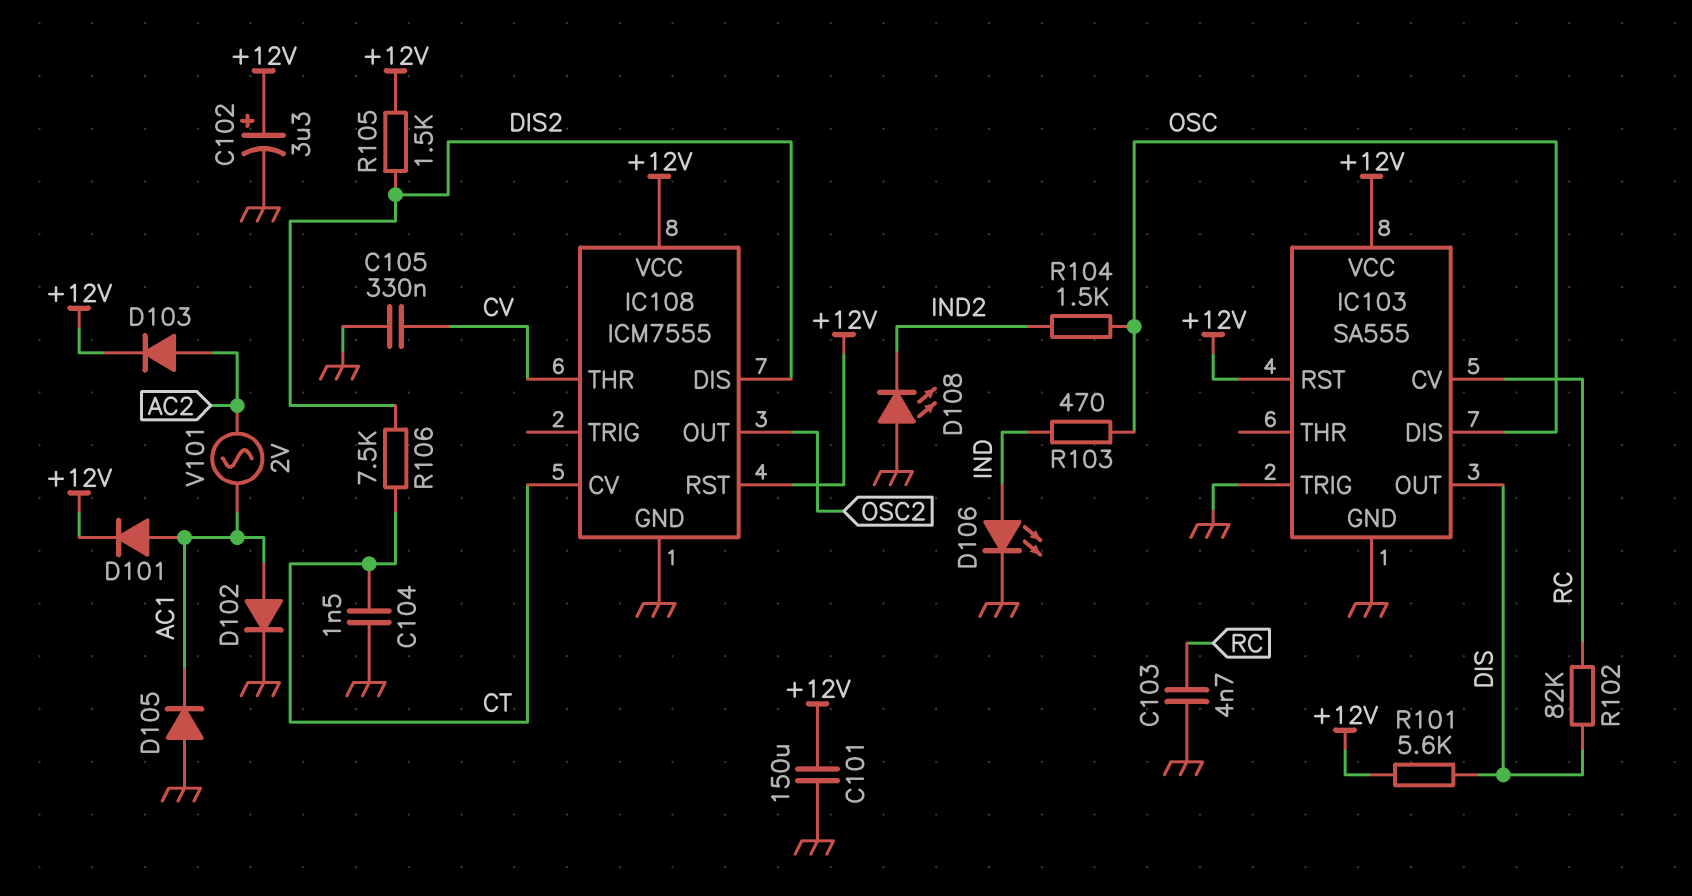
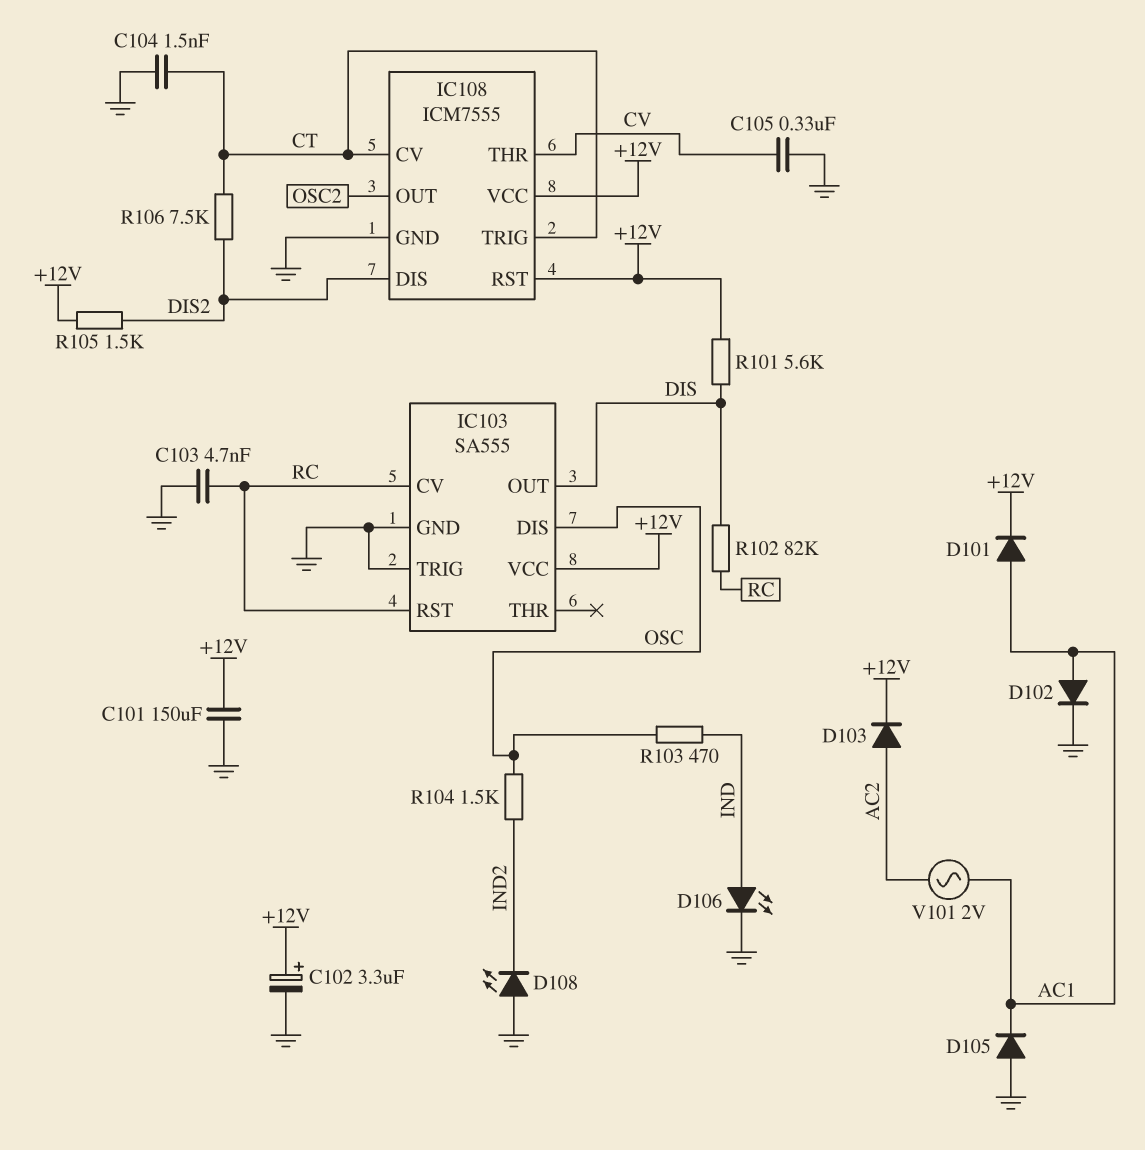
IC103 pin RST: +12V -> RC
IC108 pin TRIG: none -> CT

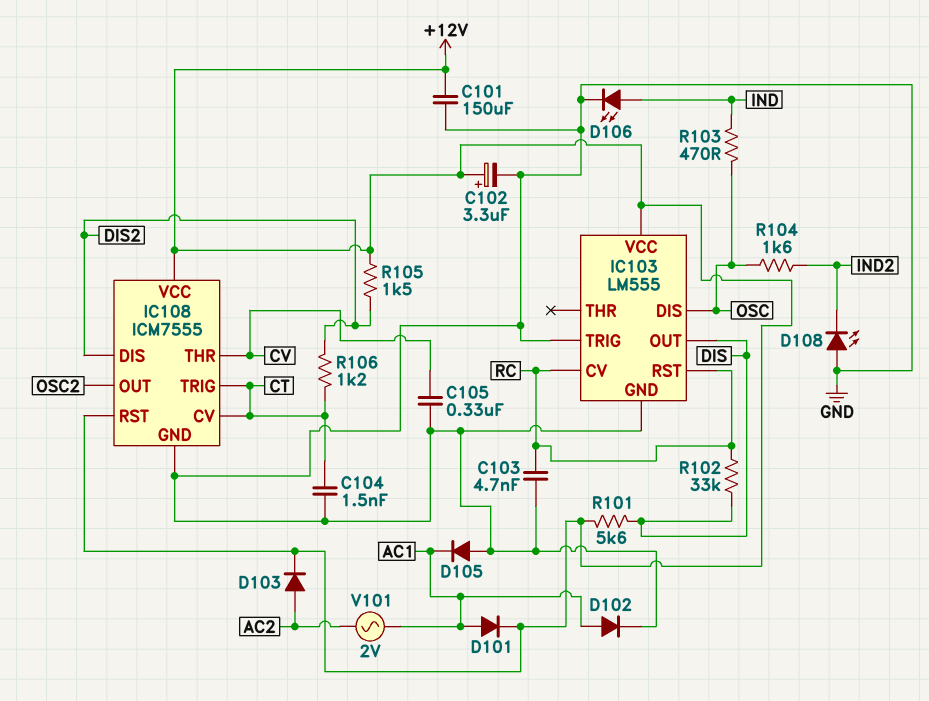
IC103: SA555 -> LM555
R102: 82k (DIS, RC) -> 33k (DIS, RC)
R104: 1.5k (IND2, OSC) -> 1.6k (IND2, OSC)
R106: 7.5k (CT, DIS2) -> 1.2k (CT, DIS2)

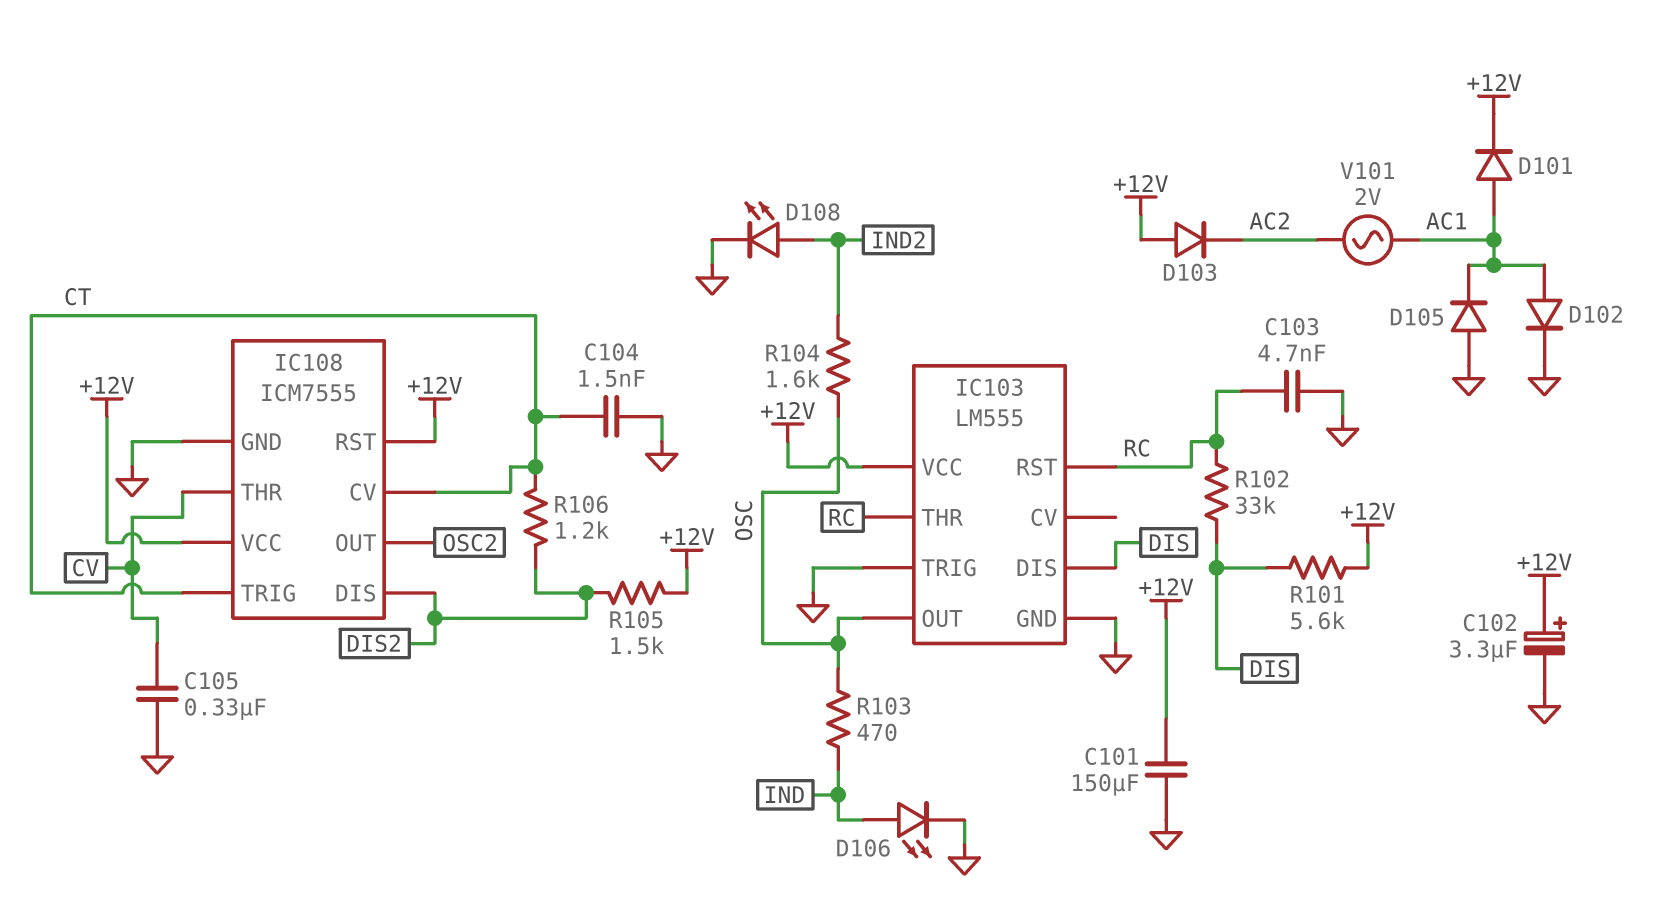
D103: diode (A AC2, K +12V) -> diode (A +12V, K AC2)
D108: LED (A GND, K IND2) -> LED (A IND2, K GND)
IC103 pin CV: RC -> none
IC103 pin DIS: OSC -> DIS
IC103 pin OUT: DIS -> OSC
IC103 pin THR: none -> RC

